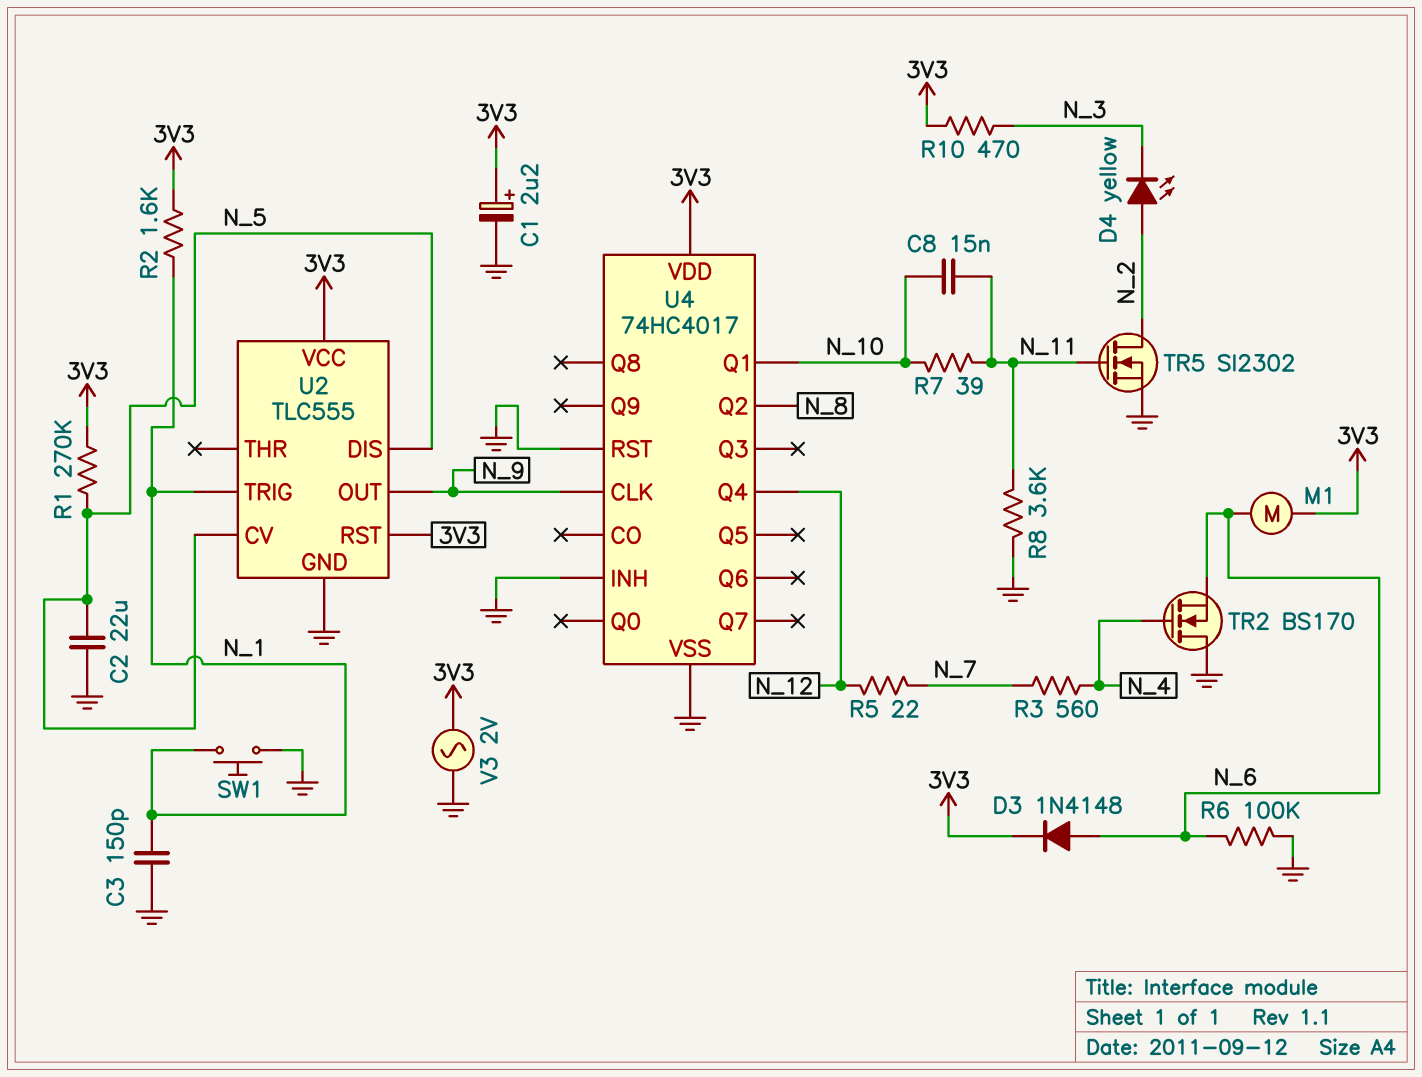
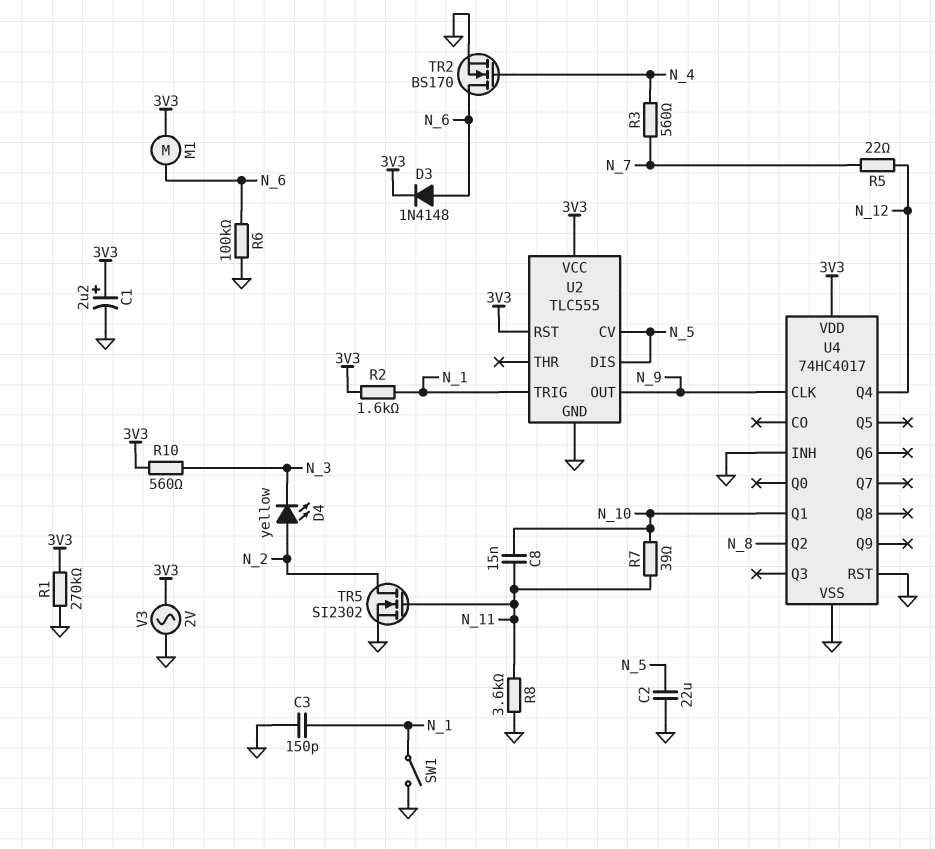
R1: 270k (3V3, N_5) -> 270k (3V3, GND)
R10: 470 (3V3, N_3) -> 560 (3V3, N_3)
SW1: button (GND, N_1) -> switch (GND, N_1)
TR2: NMOS BS170 (G N_4, D GND, S N_6) -> NMOS BS170 (G N_4, D N_6, S GND)

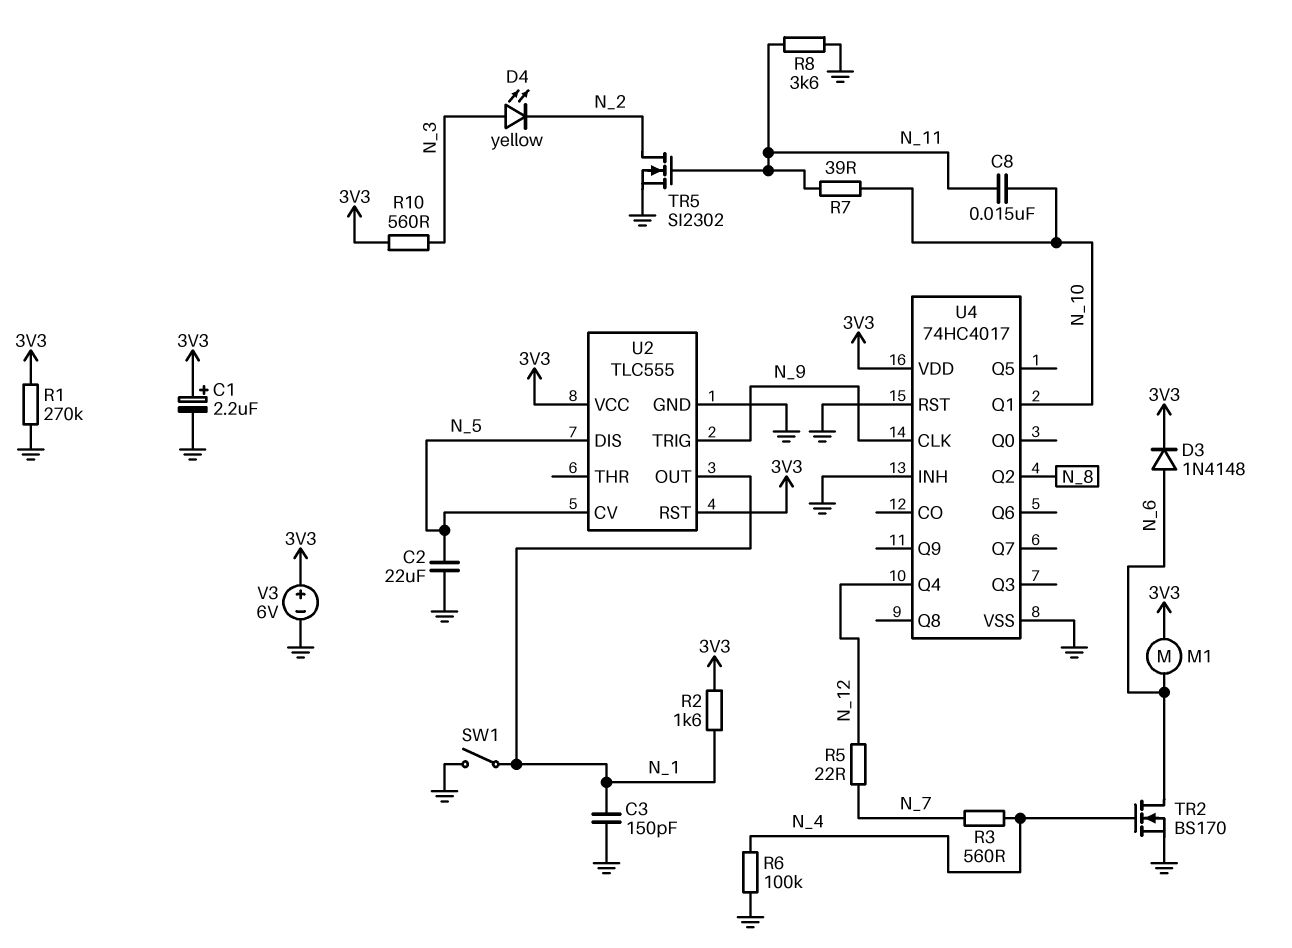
D4: LED yellow (A N_2, K N_3) -> LED yellow (A N_3, K N_2)
R6: 100k (GND, N_6) -> 100k (GND, N_4)
U2 pin OUT: N_9 -> N_1
U2 pin TRIG: N_1 -> N_9
V3: AC 2V (3V3, GND) -> 6V (plus 3V3, minus GND)

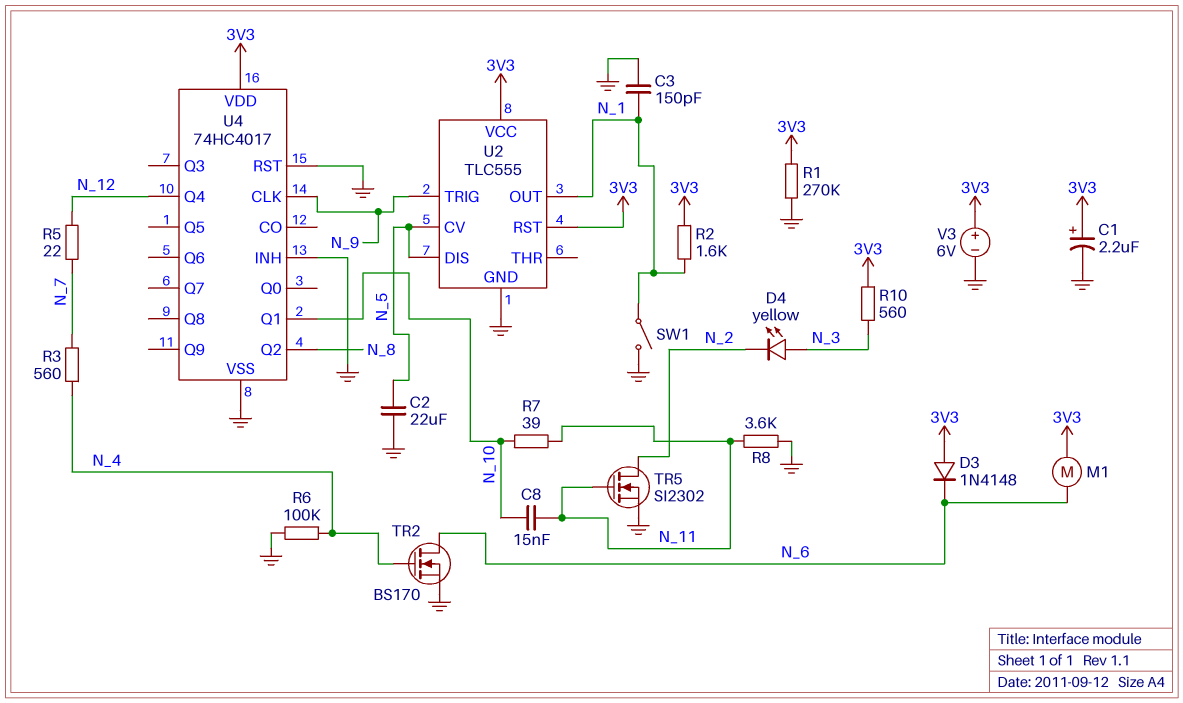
D3: diode 1N4148 (A N_6, K 3V3) -> diode 1N4148 (A 3V3, K N_6)

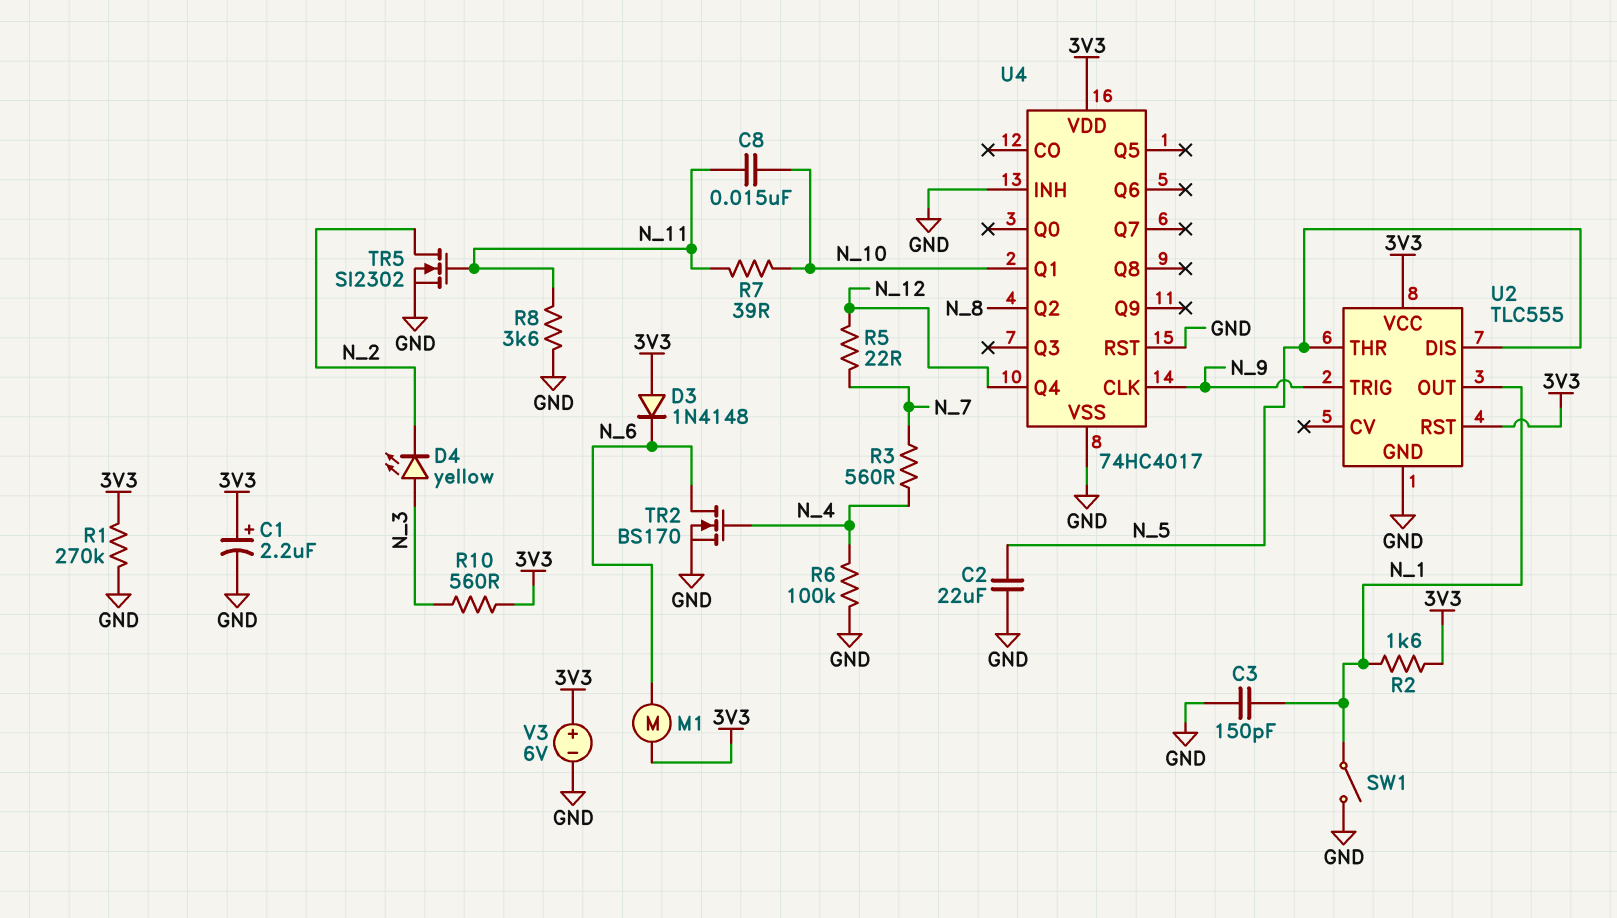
U2 pin CV: N_5 -> none
U2 pin THR: none -> N_5

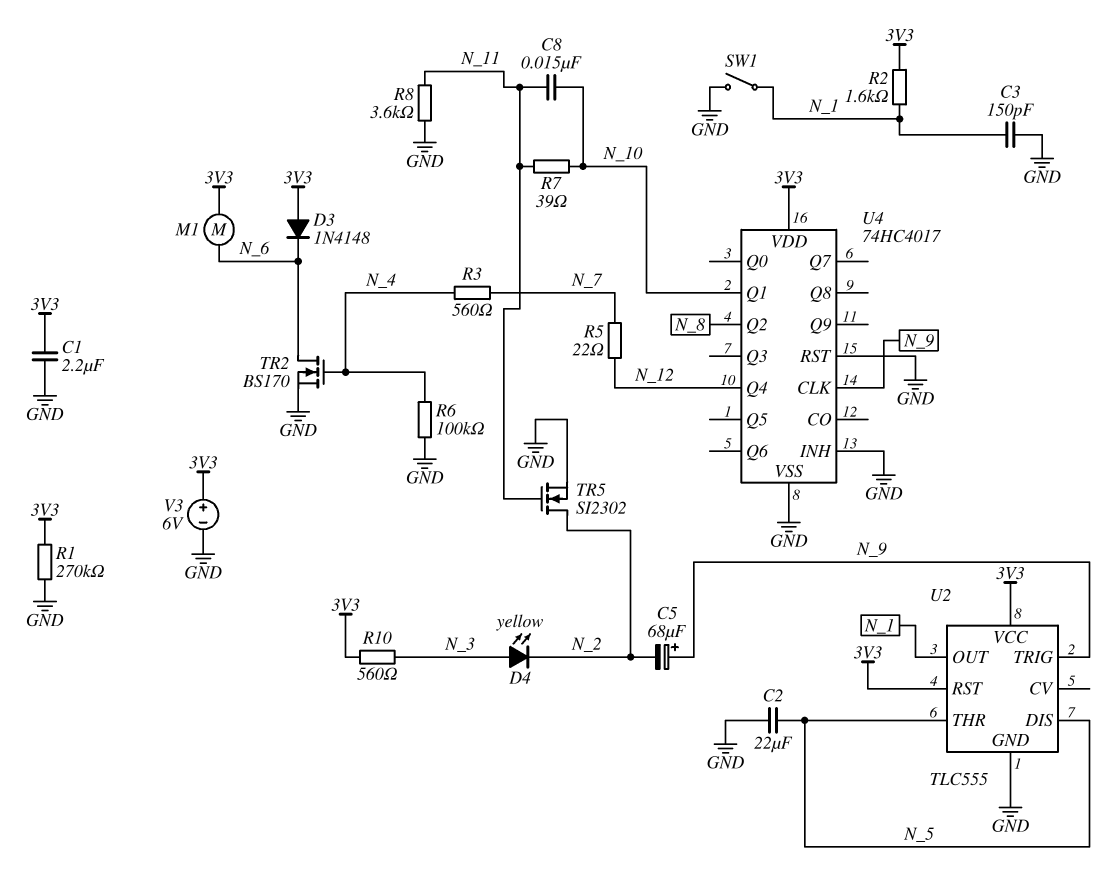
C1: 2.2uF (plus 3V3, minus GND) -> 2.2uF (3V3, GND)
C5: none -> 68uF (plus N_9, minus N_2)

